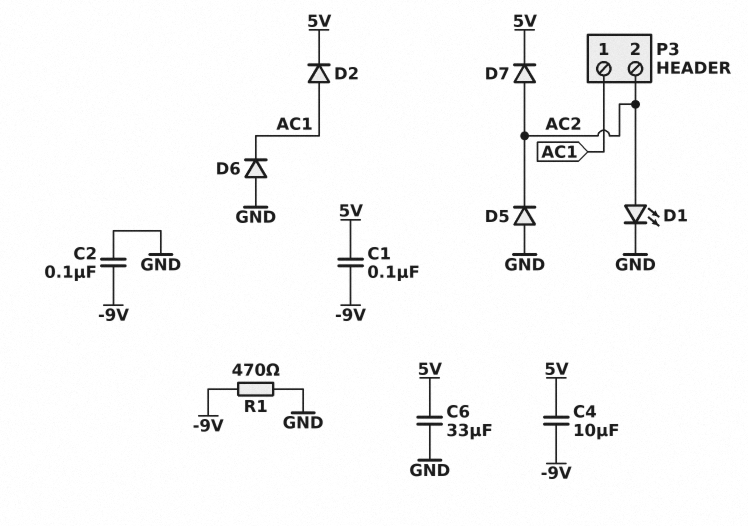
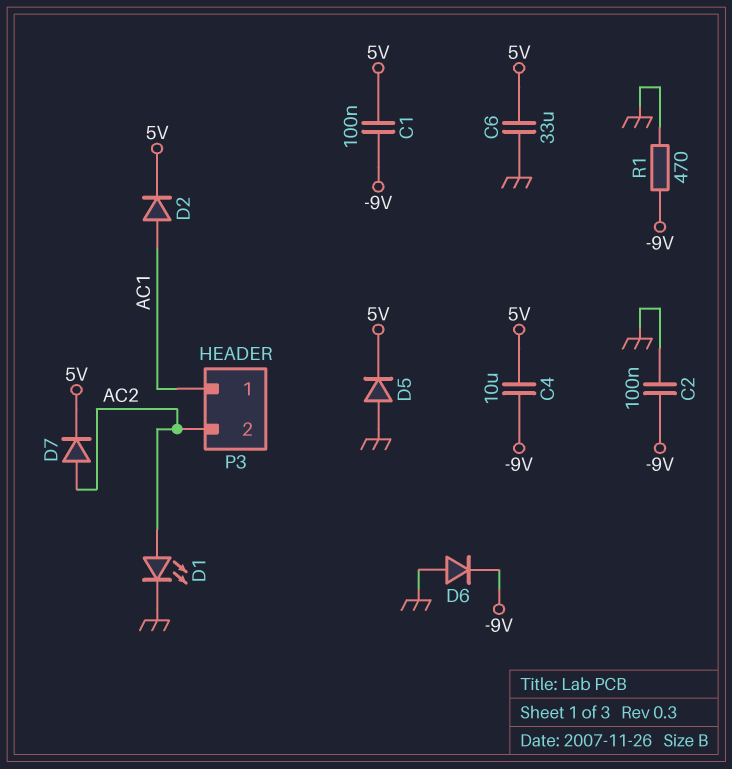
D5: diode (A GND, K AC2) -> diode (A GND, K 5V)
D6: diode (A GND, K AC1) -> diode (A GND, K -9V)

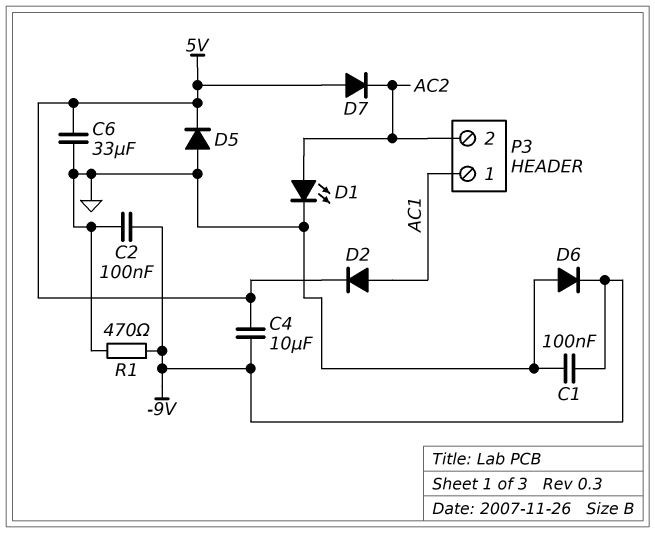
C1: 100nF (-9V, 5V) -> 100nF (-9V, GND)
D7: diode (A AC2, K 5V) -> diode (A 5V, K AC2)

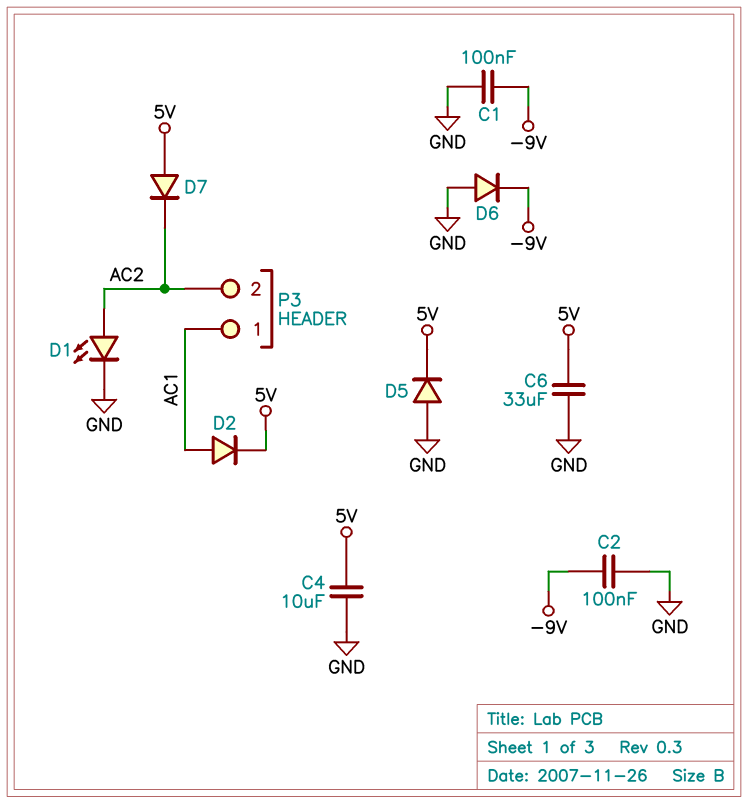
C4: 10uF (-9V, 5V) -> 10uF (5V, GND)
R1: 470 (-9V, GND) -> none

